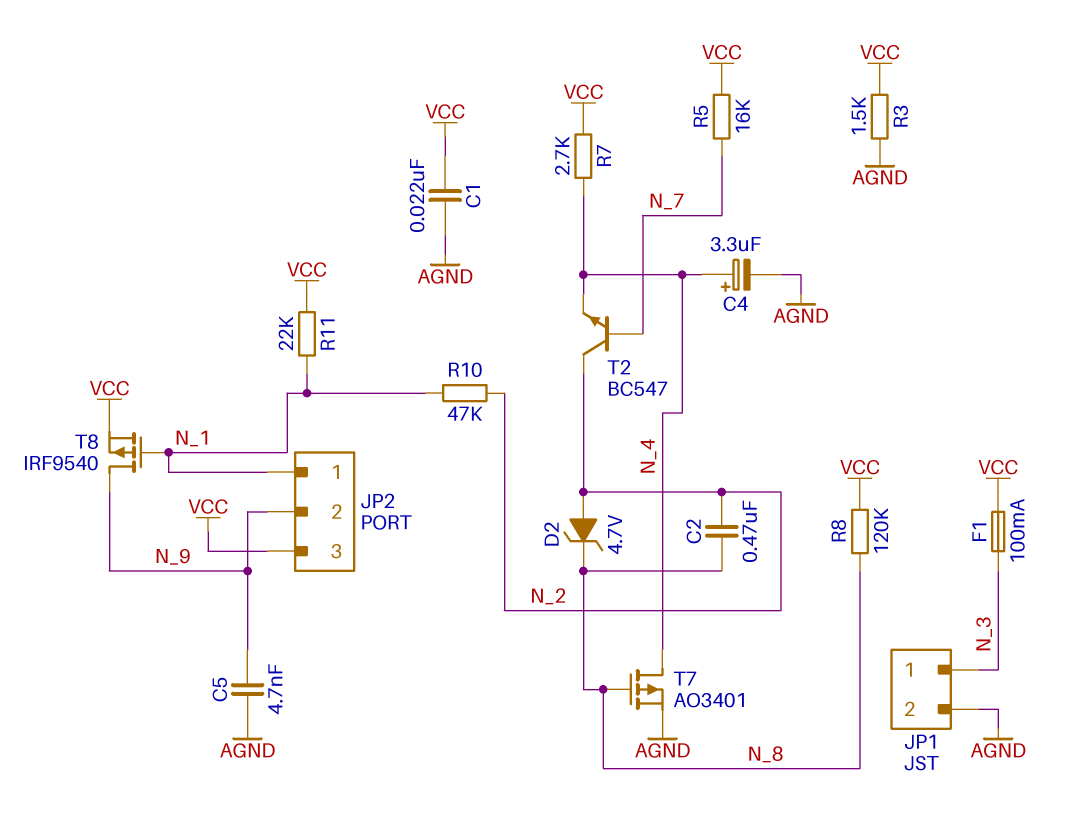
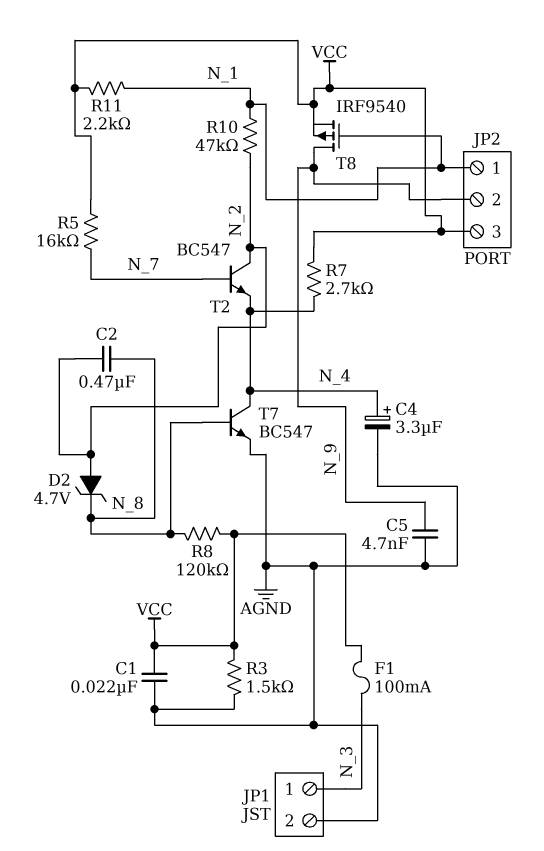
R11: 22k (N_1, VCC) -> 2.2k (N_1, VCC)
T7: PMOS AO3401 (G N_8, D N_4, S AGND) -> NPN BC547 (B N_8, C N_4, E AGND)

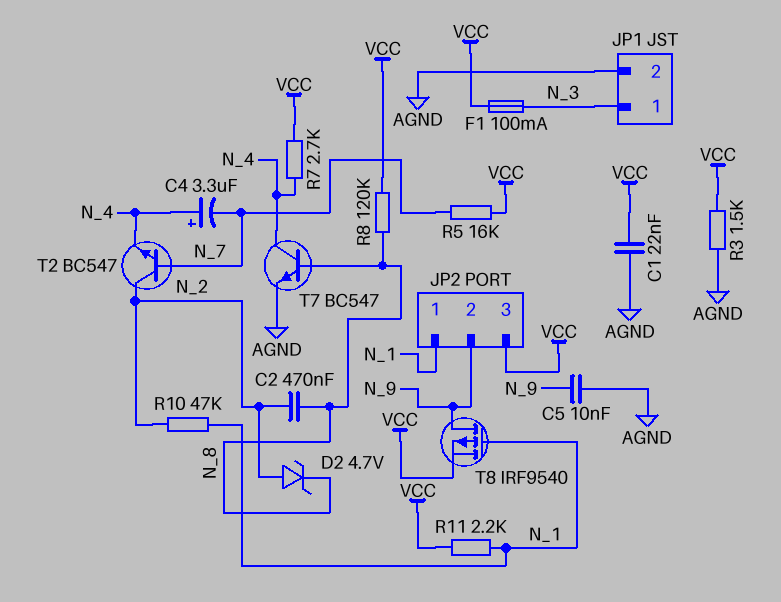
C4: 3.3uF (plus N_4, minus AGND) -> 3.3uF (plus N_4, minus N_7)
C5: 4.7nF (AGND, N_9) -> 10nF (AGND, N_9)

